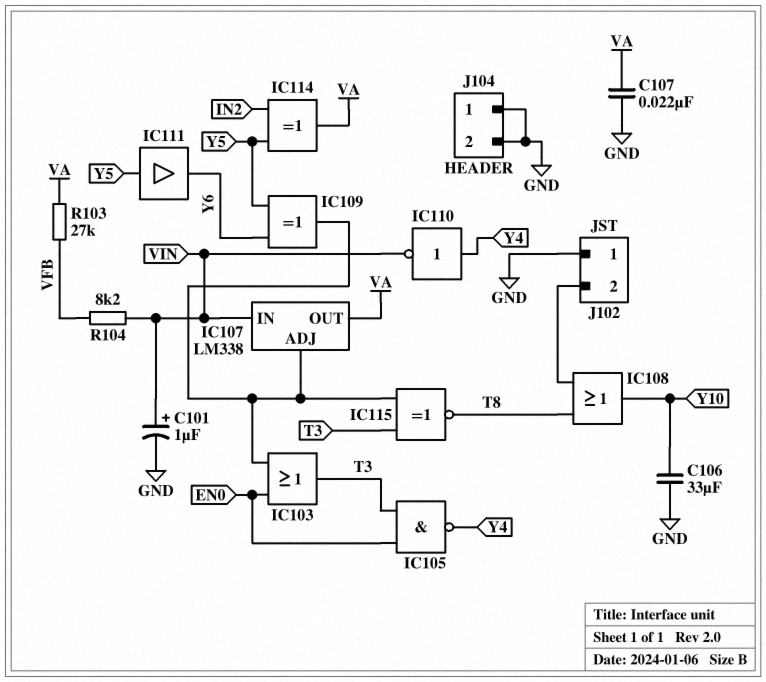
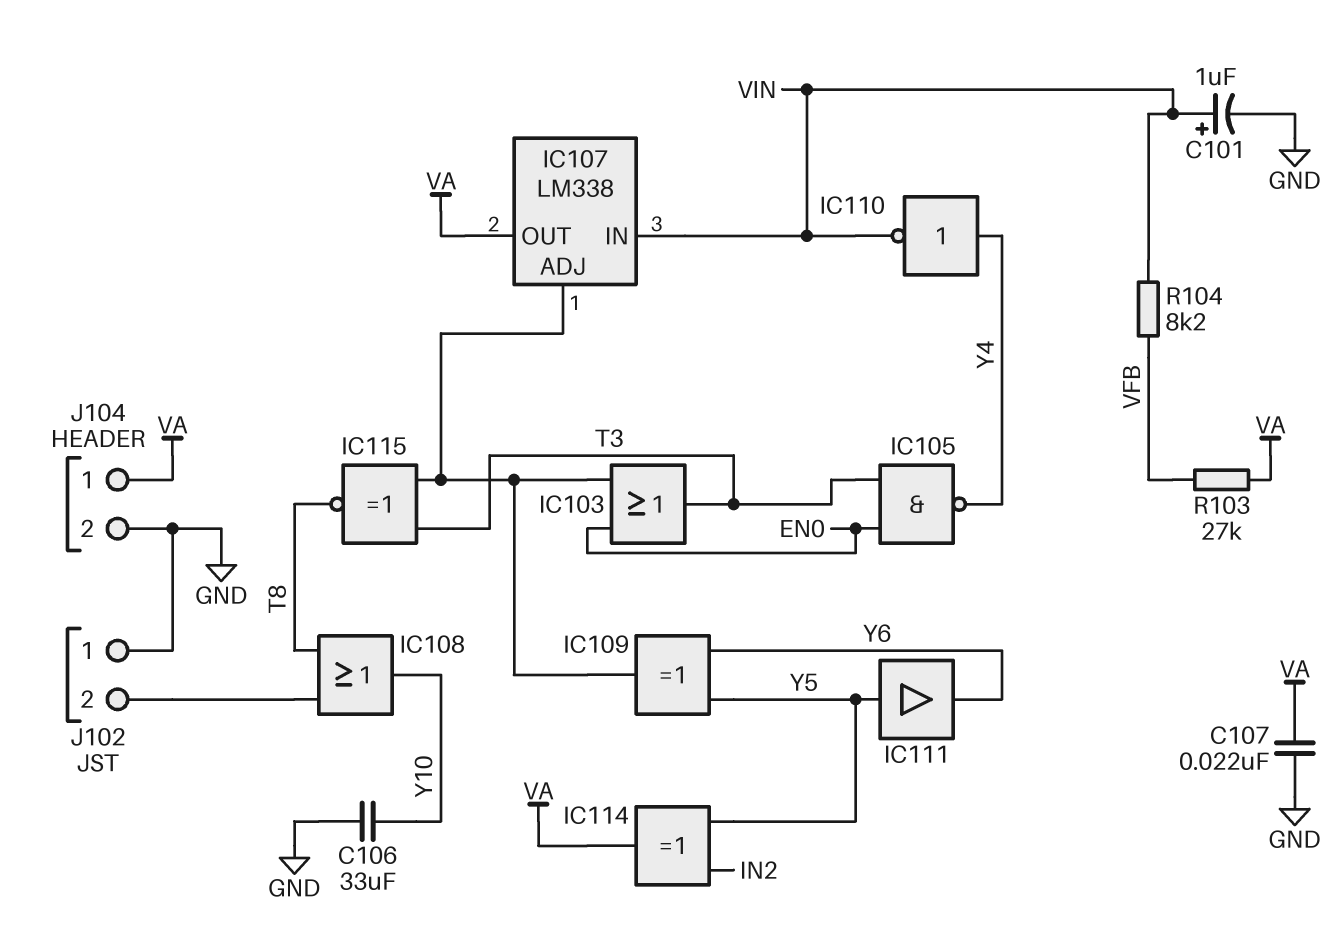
J104 pin 1: GND -> VA

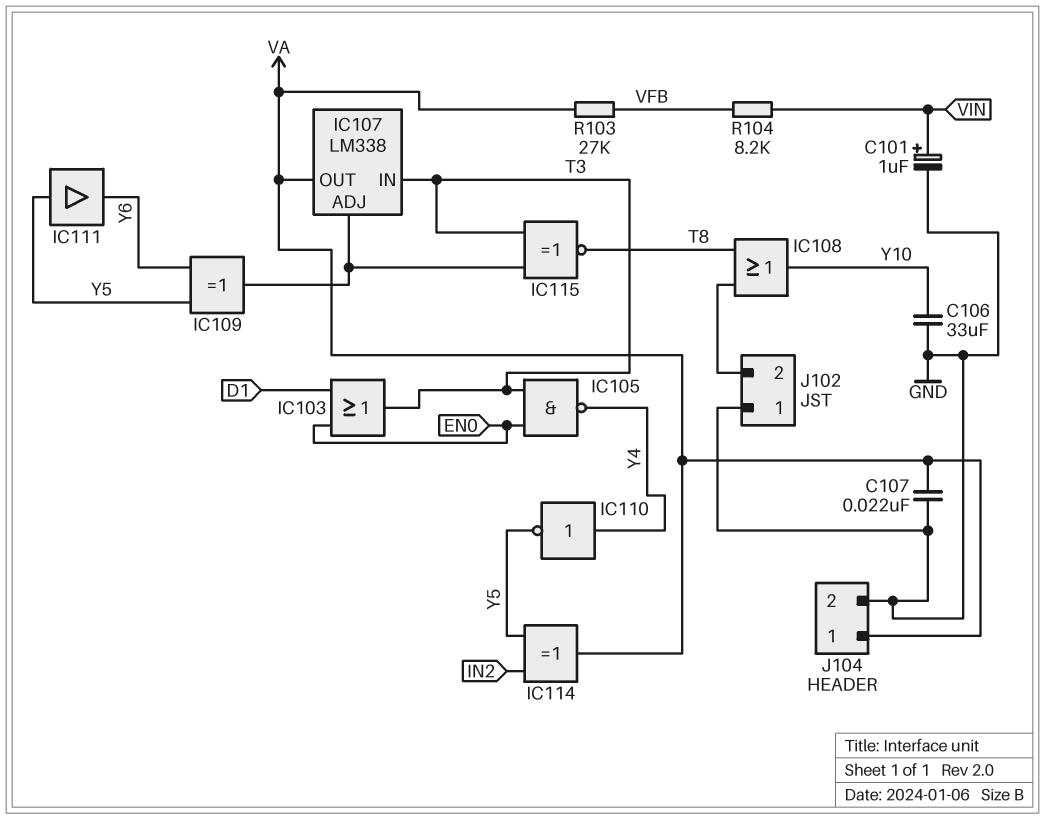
IC103: OR (in EN0, in IC107/ADJ, out T3) -> OR (in D1, in EN0, out T3)
IC107 pin IN: VIN -> T3
IC110: NOT (in Y4, out VIN) -> NOT (in Y4, out Y5)

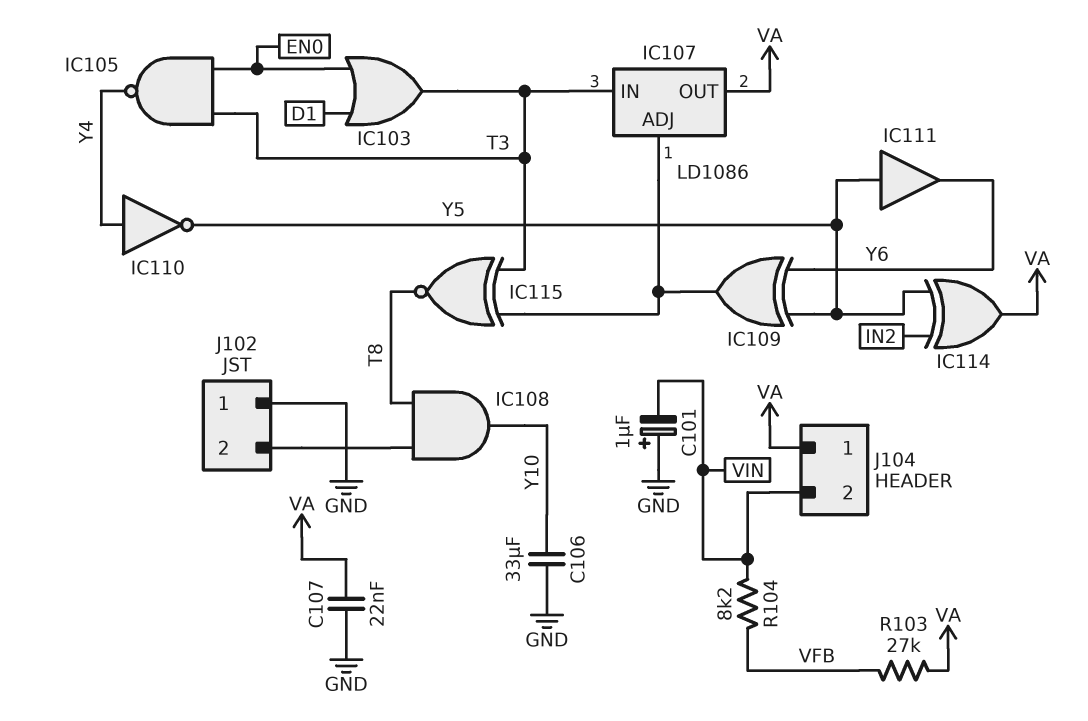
C101: 1uF (plus VIN, minus GND) -> 1uF (plus GND, minus VIN)
IC107: LM338 -> LD1086
IC108: OR (in J102/2, in T8, out Y10) -> AND (in J102/2, in T8, out Y10)
J104 pin 2: GND -> VIN

